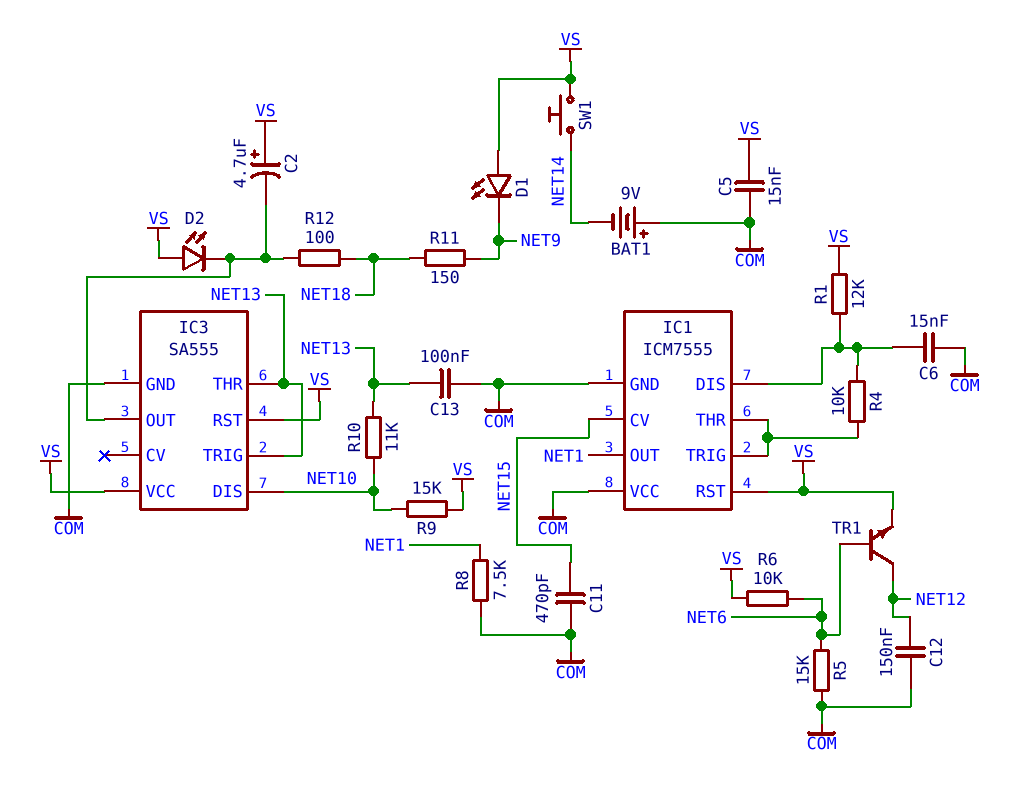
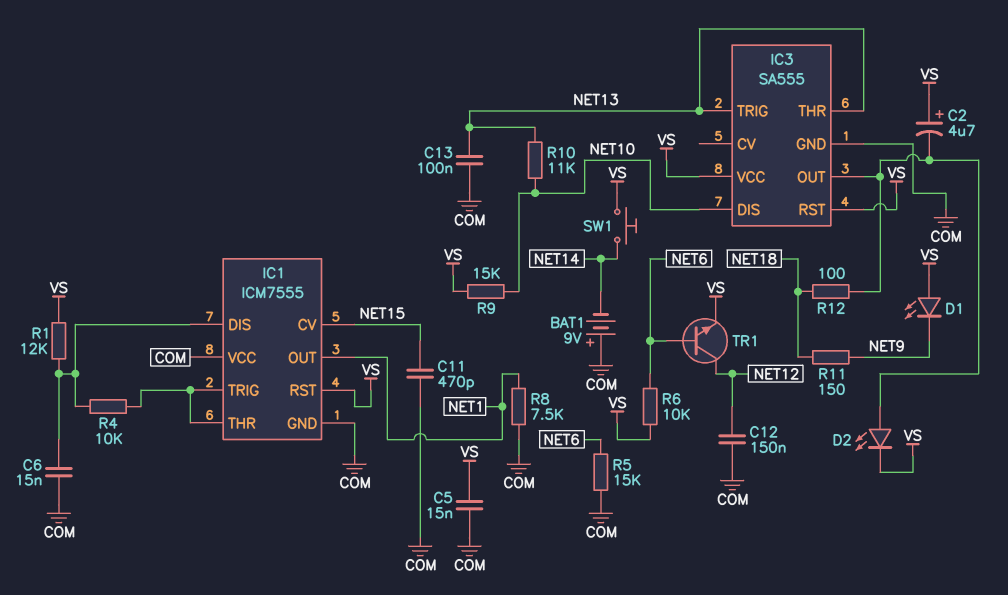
D2: LED (A VS, K IC3/OUT) -> LED (A IC3/OUT, K VS)

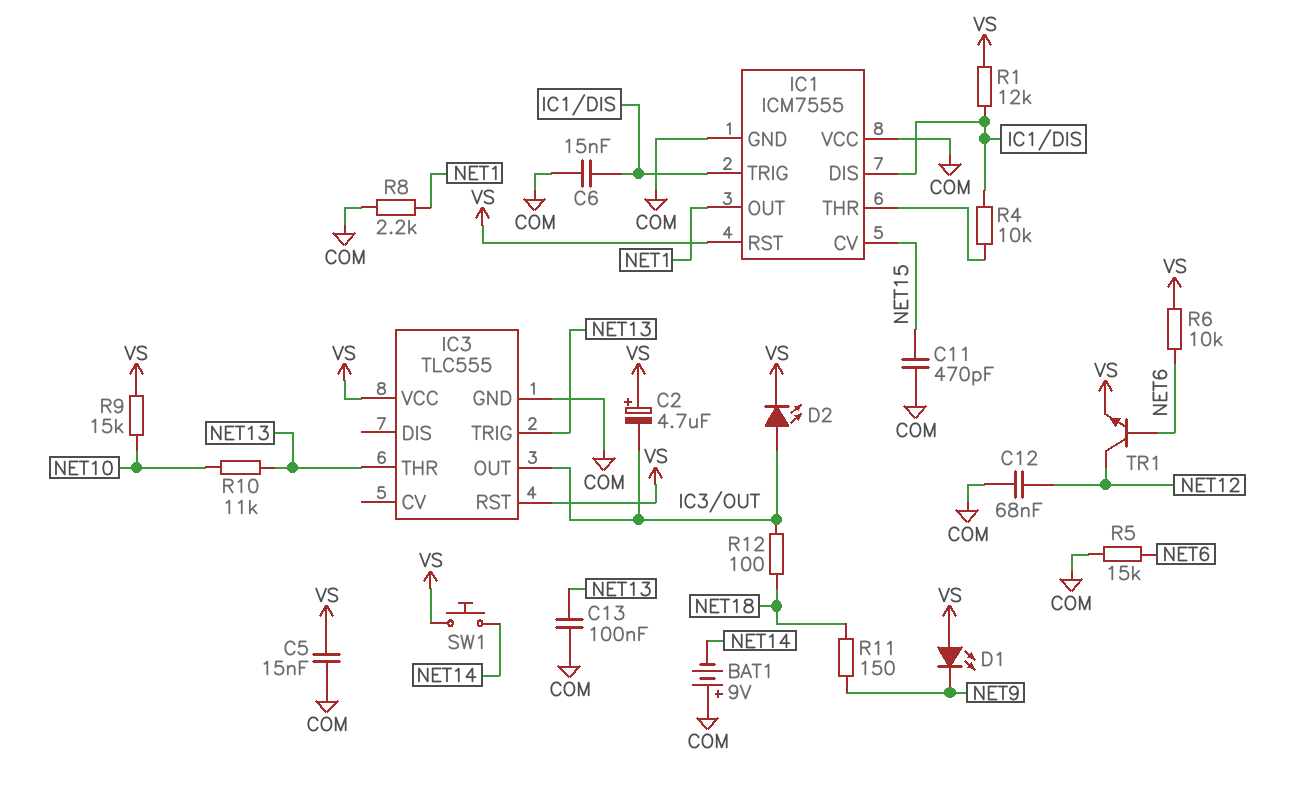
C12: 150nF (COM, NET12) -> 68nF (COM, NET12)
IC1 pin TRIG: IC1/THR -> IC1/DIS
IC3: SA555 -> TLC555
IC3 pin DIS: NET10 -> none
R8: 7.5k (COM, NET1) -> 2.2k (COM, NET1)

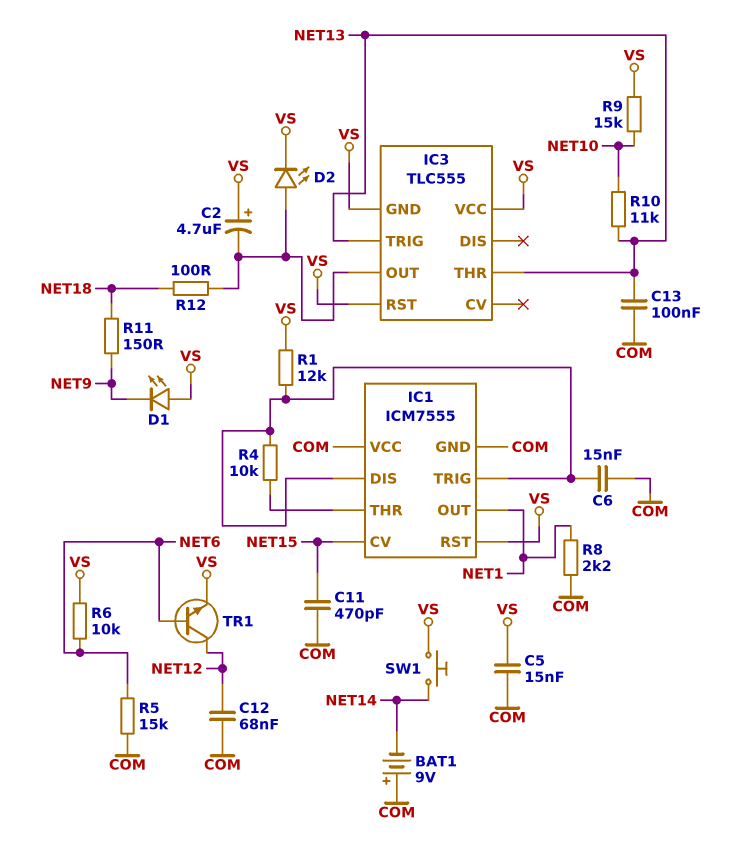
IC3 pin GND: COM -> VS

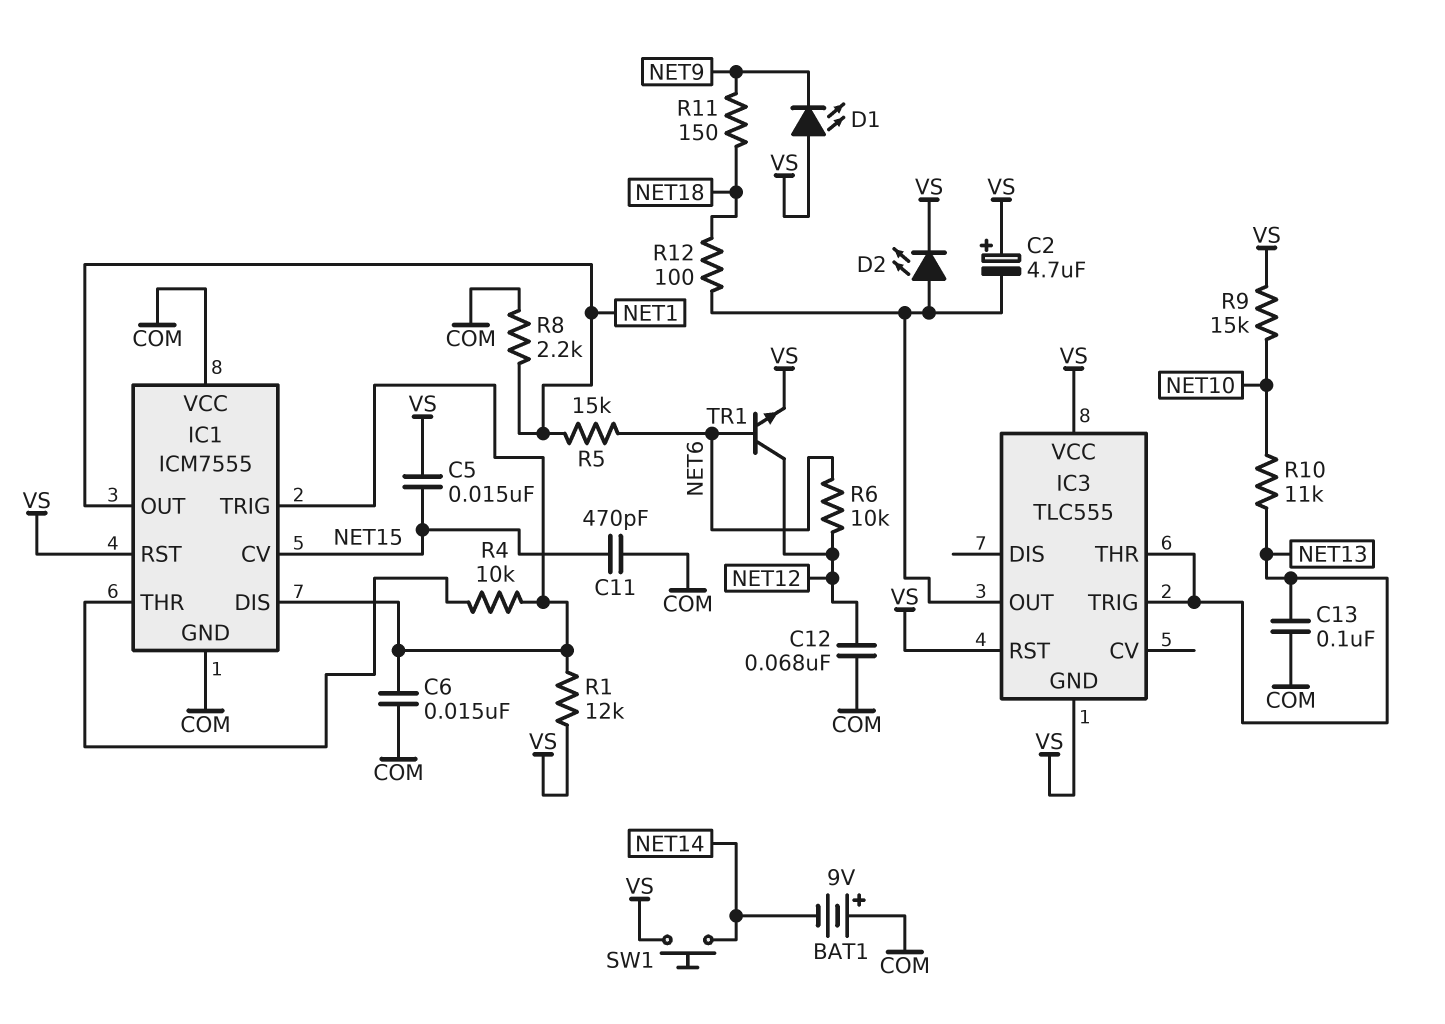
C5: 15nF (COM, VS) -> 15nF (NET15, VS)
R5: 15k (COM, NET6) -> 15k (NET1, NET6)
R6: 10k (NET6, VS) -> 10k (NET6, NET12)

